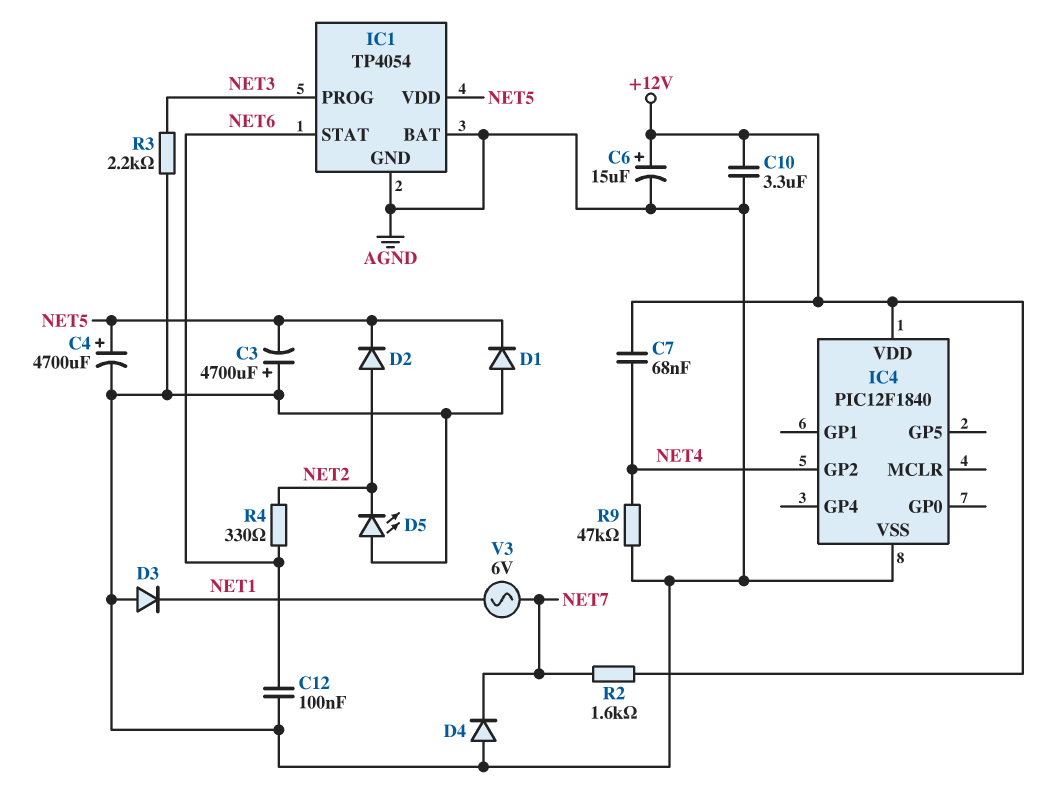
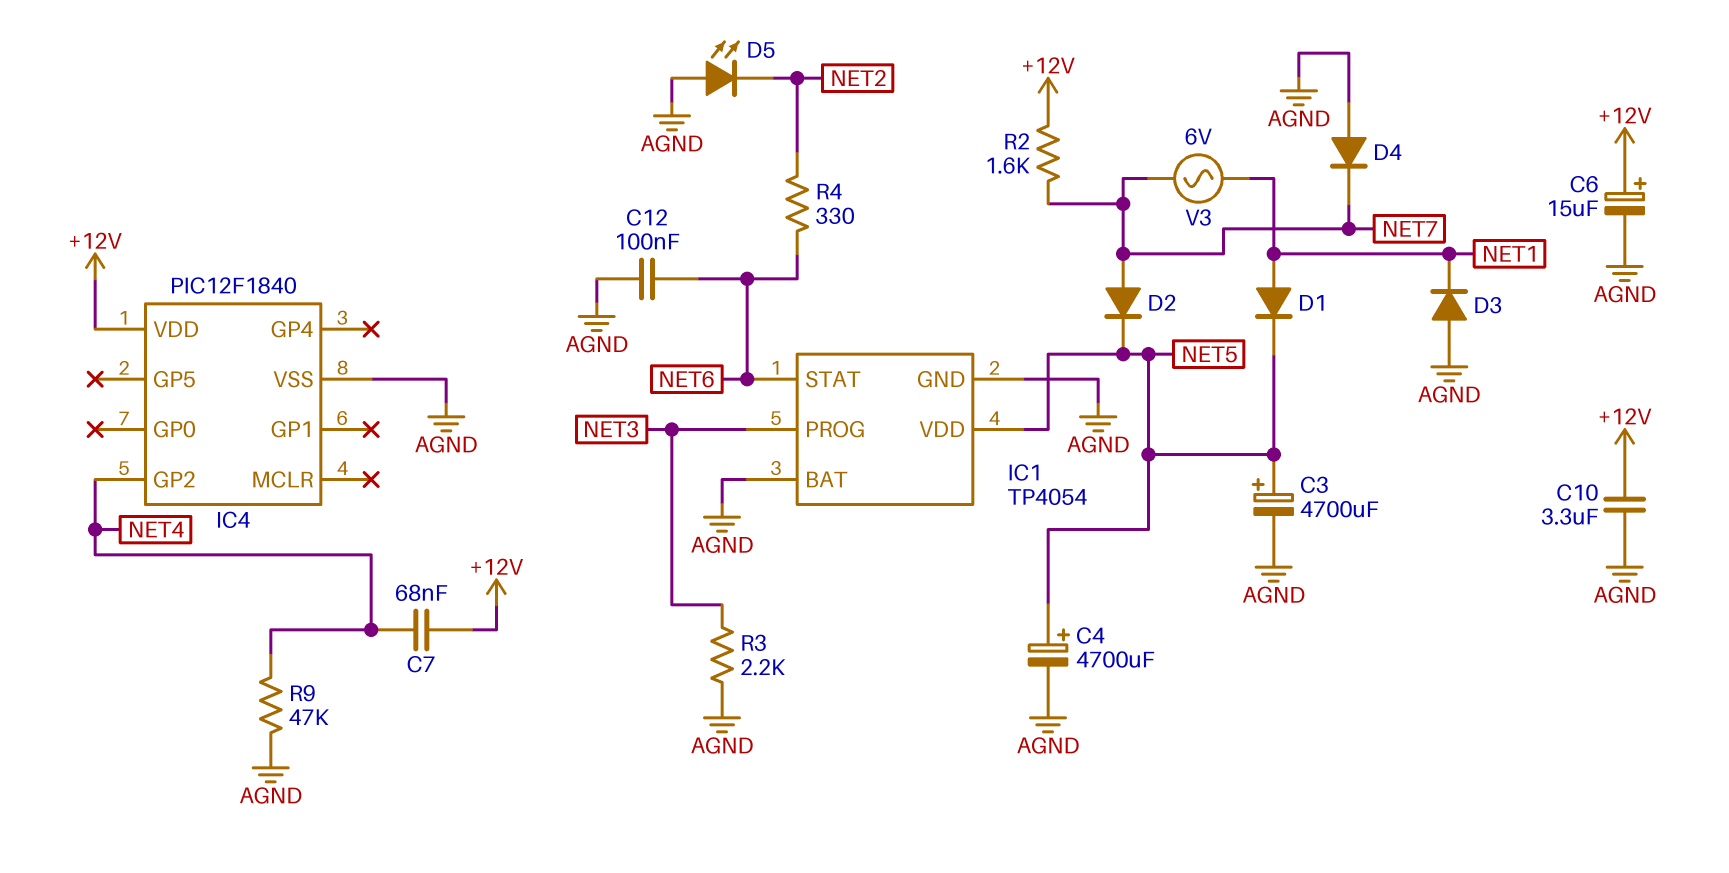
C3: 4700uF (plus AGND, minus NET5) -> 4700uF (plus NET5, minus AGND)
D1: diode (A AGND, K NET5) -> diode (A NET1, K NET5)
D2: diode (A NET2, K NET5) -> diode (A NET7, K NET5)

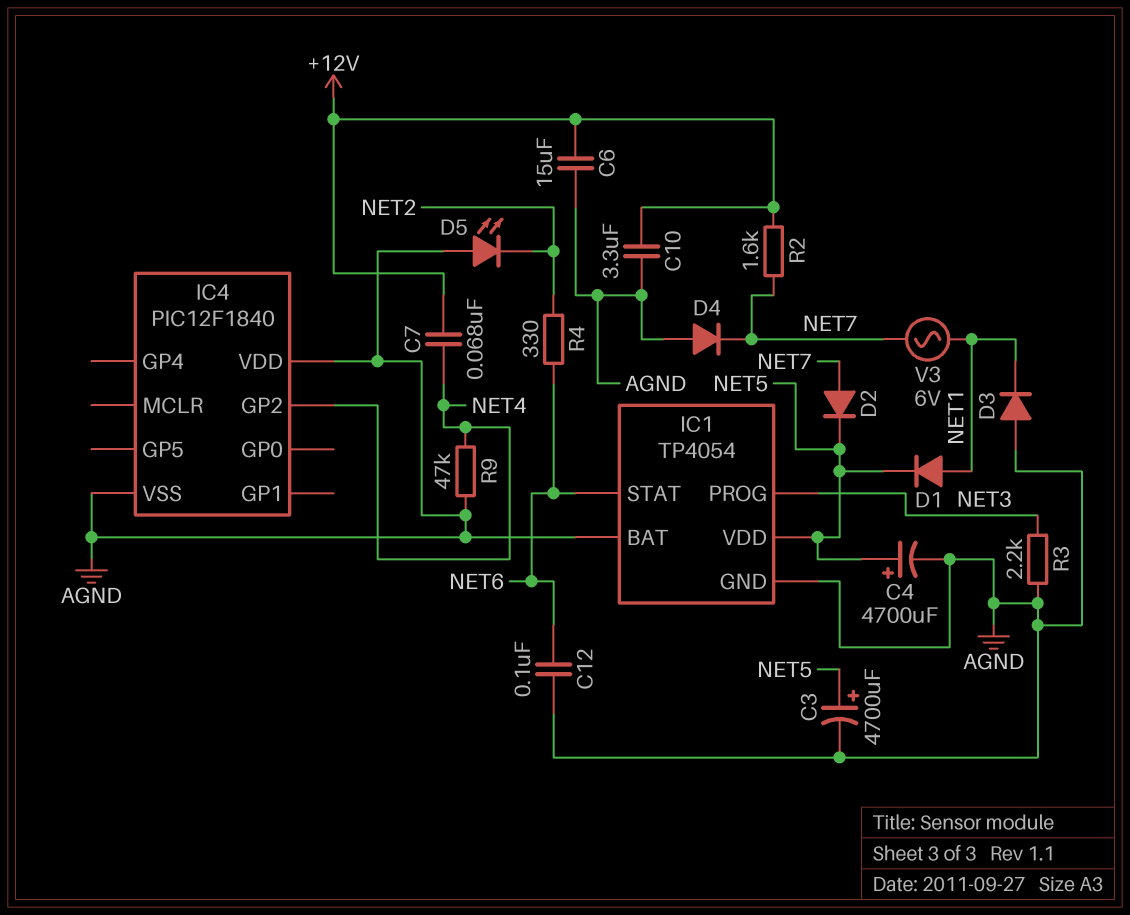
C6: 15uF (plus +12V, minus AGND) -> 15uF (+12V, AGND)
IC4 pin VDD: +12V -> AGND

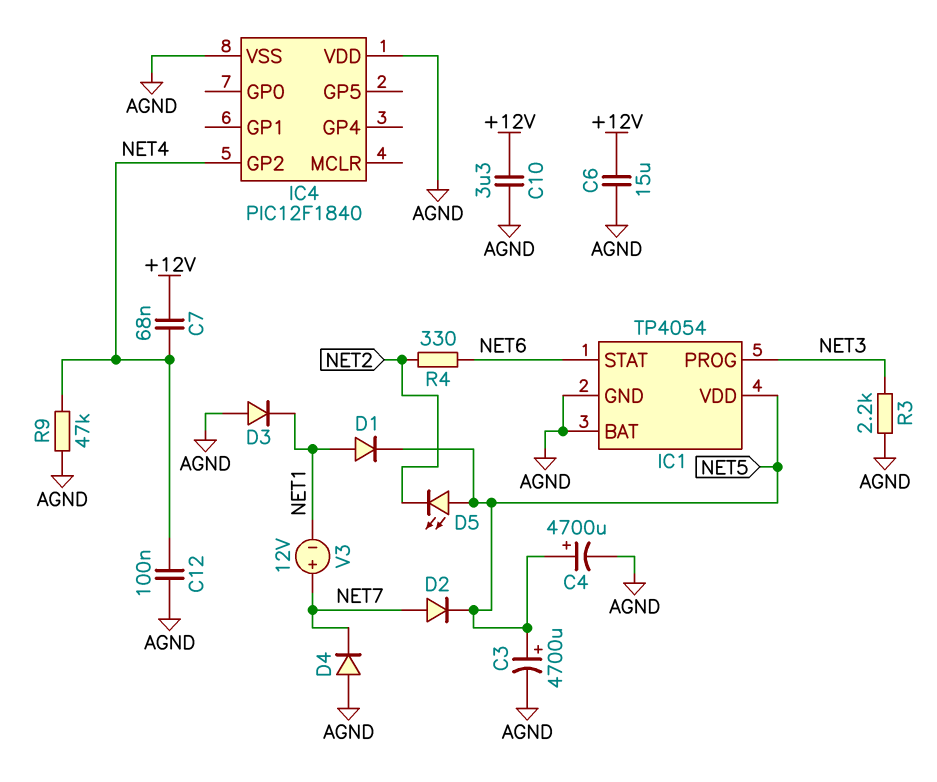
C12: 100nF (AGND, NET6) -> 100nF (AGND, NET4)
D5: LED (A AGND, K NET2) -> LED (A NET5, K NET2)
R2: 1.6k (+12V, NET7) -> none
V3: AC 6V (NET1, NET7) -> 12V (plus NET7, minus NET1)

